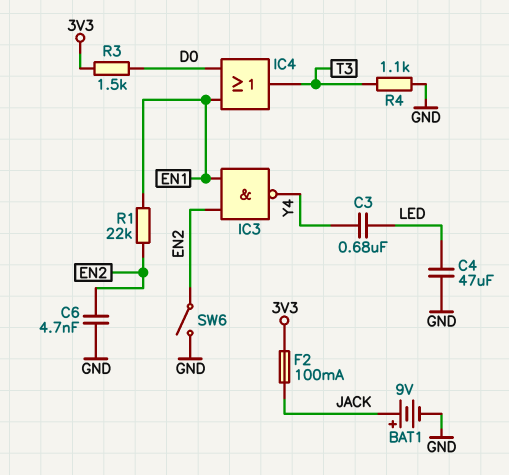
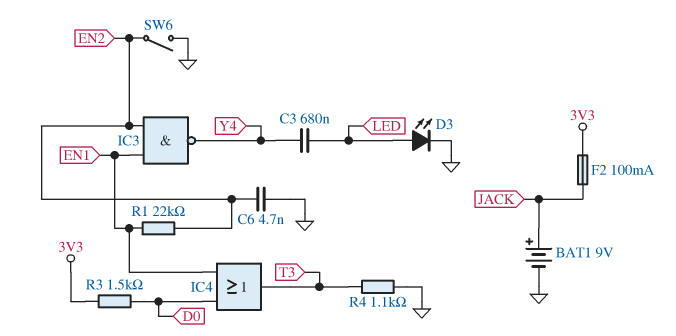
C4: 47uF (GND, LED) -> none
D3: none -> LED (A LED, K GND)

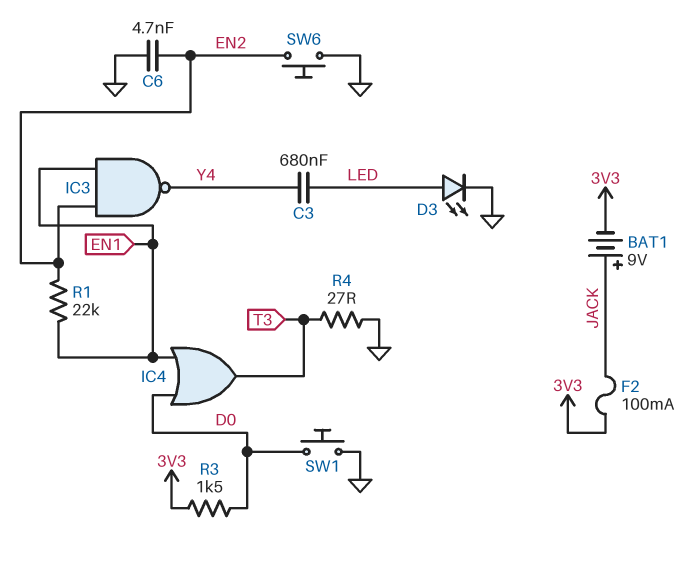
BAT1: 9V (plus JACK, minus GND) -> 9V (plus JACK, minus 3V3)
R4: 1.1k (GND, T3) -> 27 (GND, T3)
SW1: none -> button (D0, GND)
SW6: switch (EN2, GND) -> button (EN2, GND)

